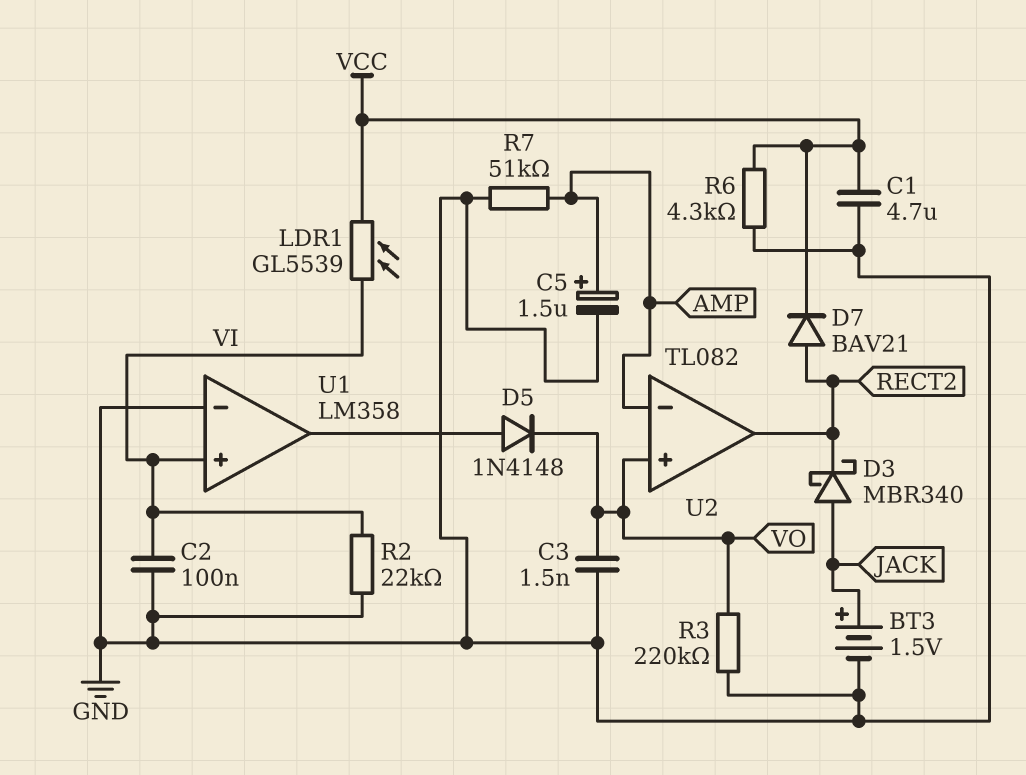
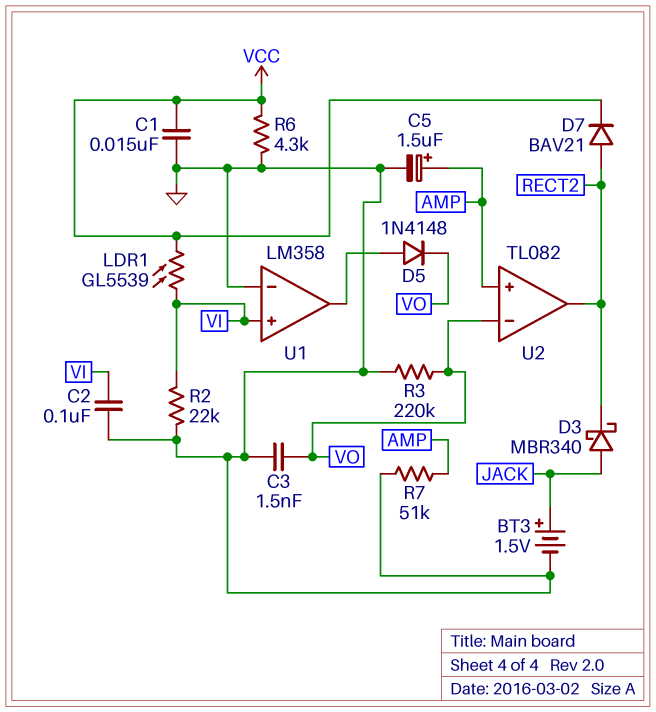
C1: 4.7uF (GND, VCC) -> 15nF (GND, VCC)
U2 pin in+: VO -> AMP
U2 pin in-: AMP -> VO

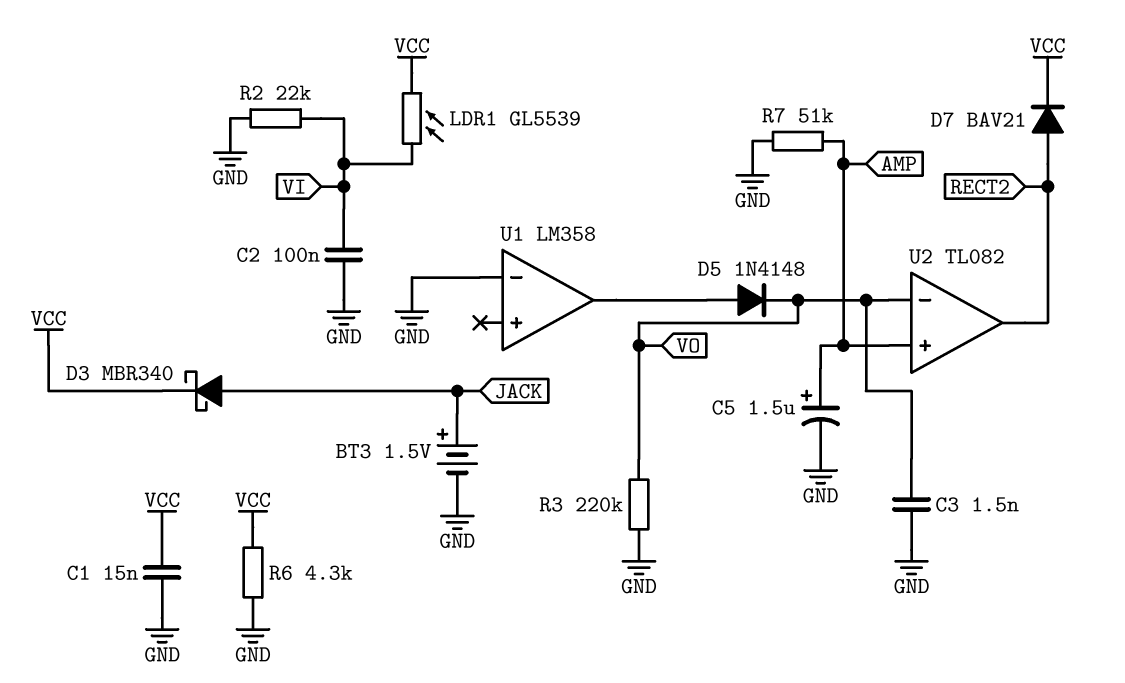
D3: schottky MBR340 (A JACK, K RECT2) -> schottky MBR340 (A JACK, K VCC)
U1 pin in+: VI -> none

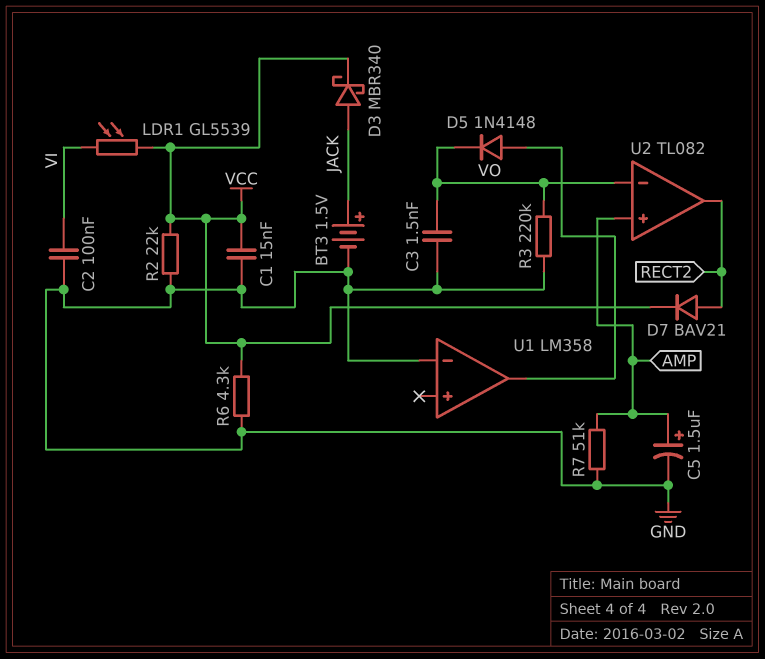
R2: 22k (GND, VI) -> 22k (GND, VCC)

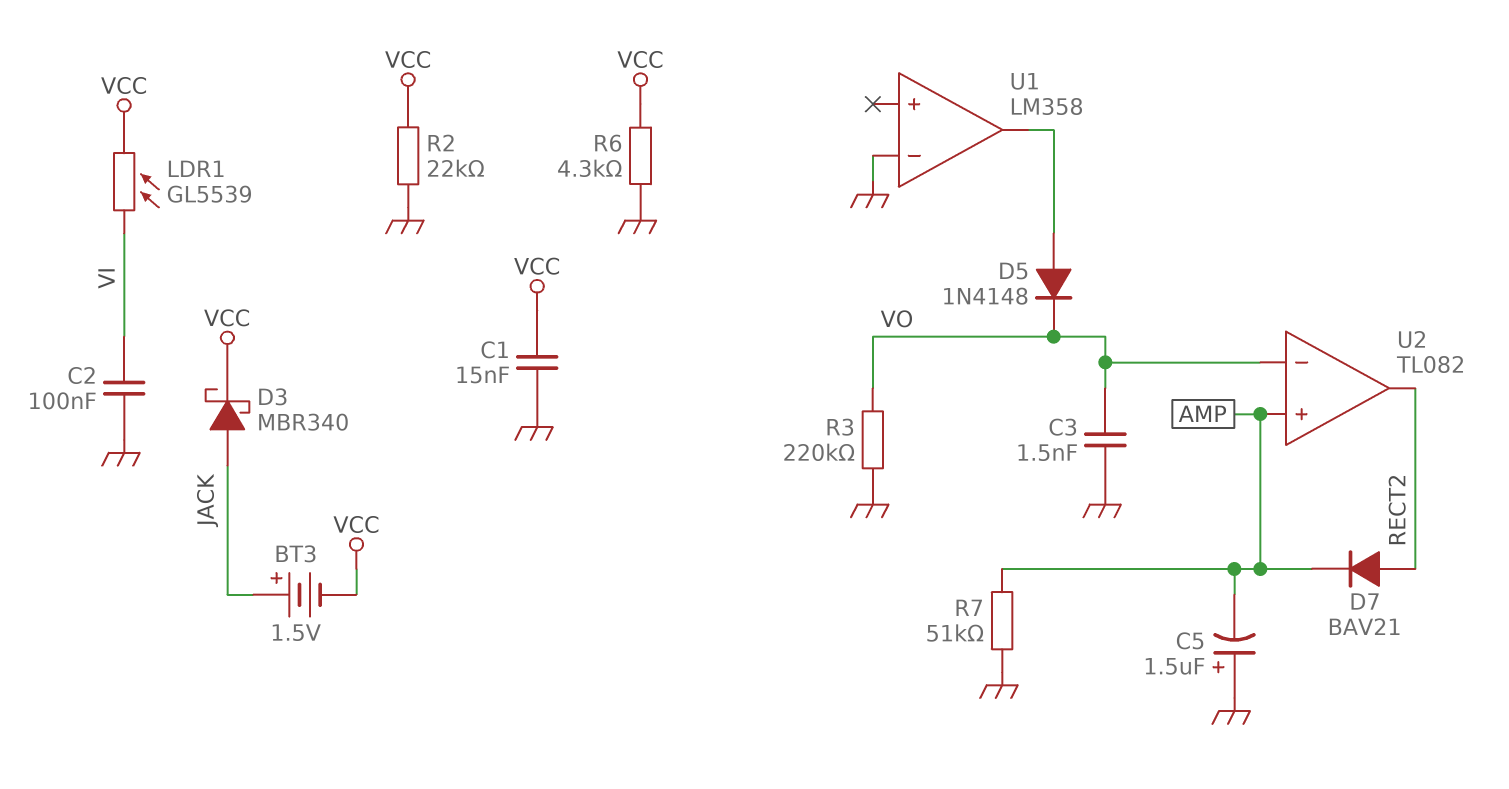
BT3: 1.5V (plus JACK, minus GND) -> 1.5V (plus JACK, minus VCC)
C5: 1.5uF (plus AMP, minus GND) -> 1.5uF (plus GND, minus AMP)
D7: diode BAV21 (A RECT2, K VCC) -> diode BAV21 (A RECT2, K AMP)

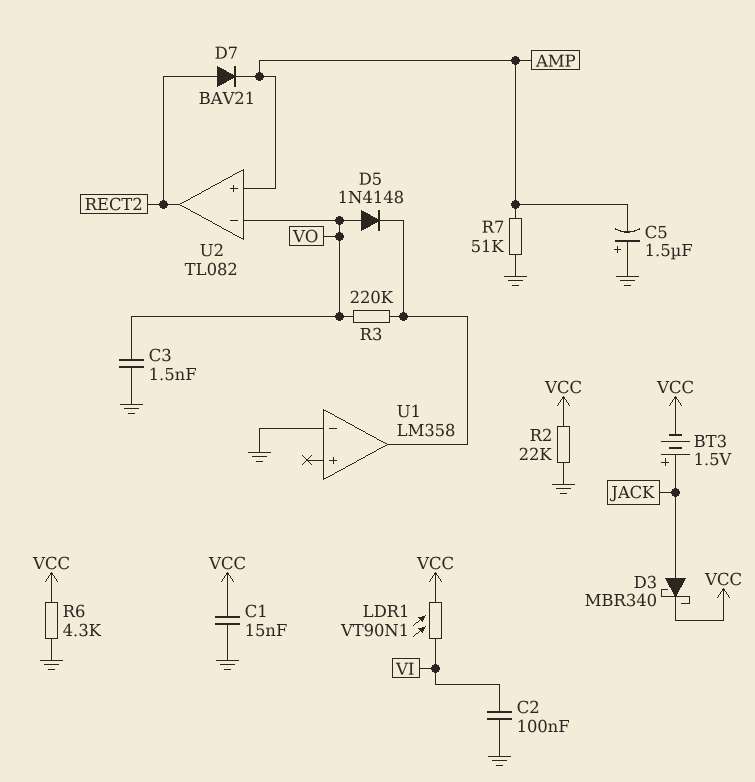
D5: diode 1N4148 (A U1/out, K VO) -> diode 1N4148 (A VO, K U1/out)
LDR1: GL5539 (VCC, VI) -> VT90N1 (VCC, VI)
R3: 220k (GND, VO) -> 220k (U1/out, VO)

